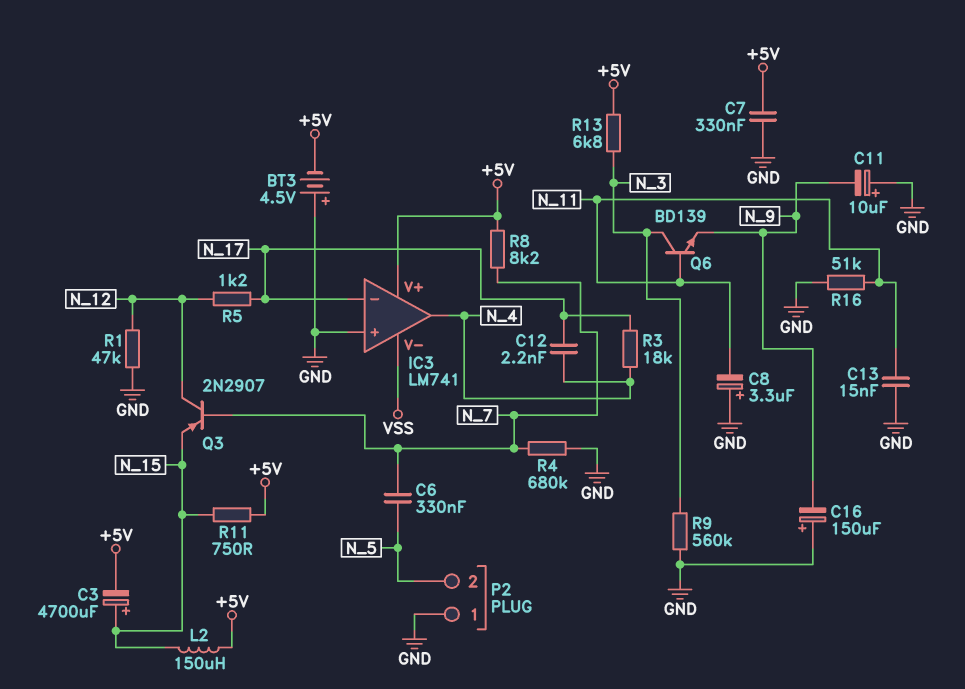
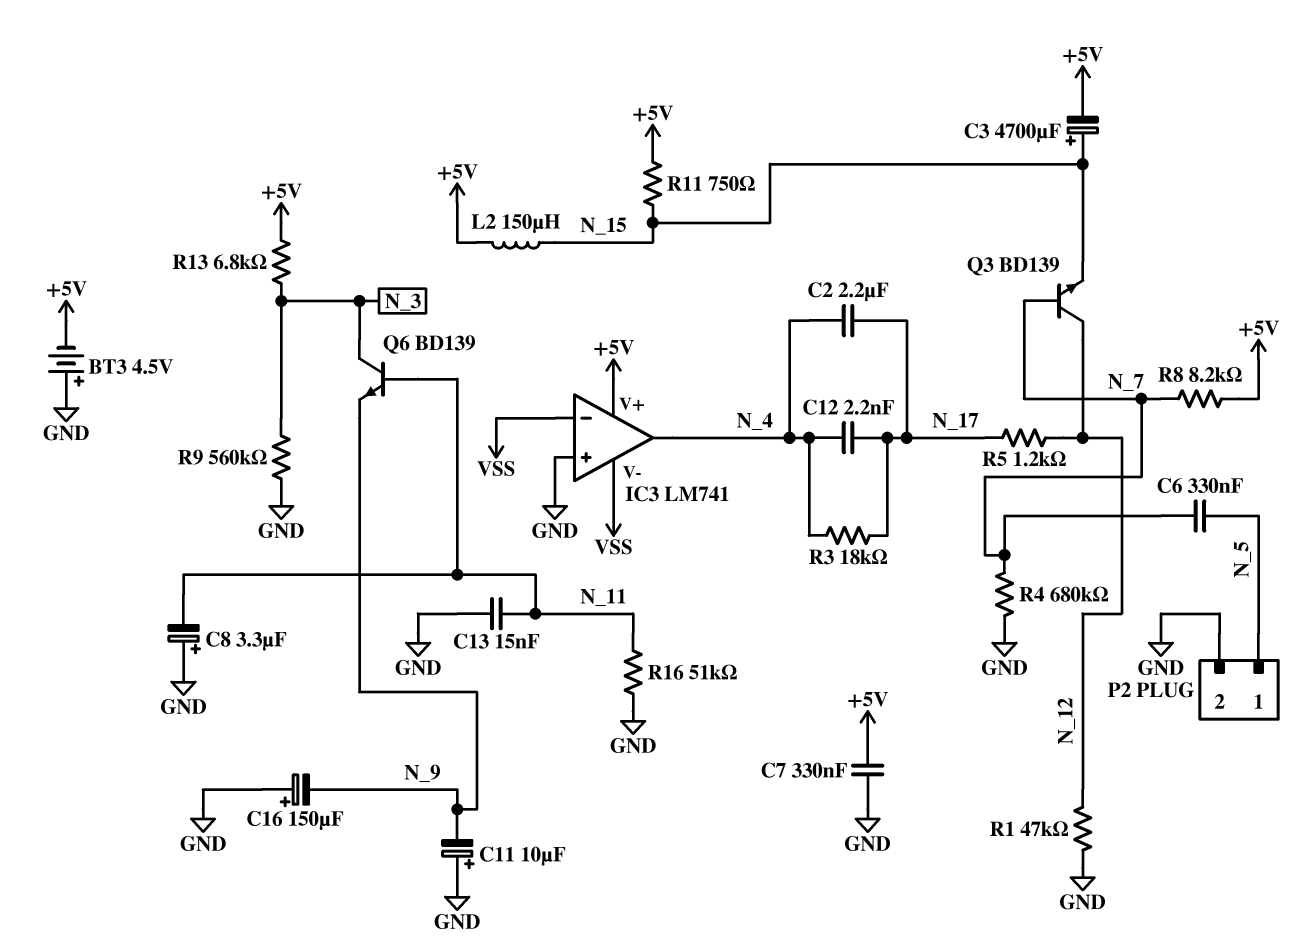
C2: none -> 2.2uF (N_4, N_17)
IC3 pin in-: N_17 -> VSS
P2 pin 1: GND -> N_5
P2 pin 2: N_5 -> GND
Q3: PNP 2N2907 (B N_7, C N_12, E N_15) -> NPN BD139 (B N_7, C N_12, E N_15)

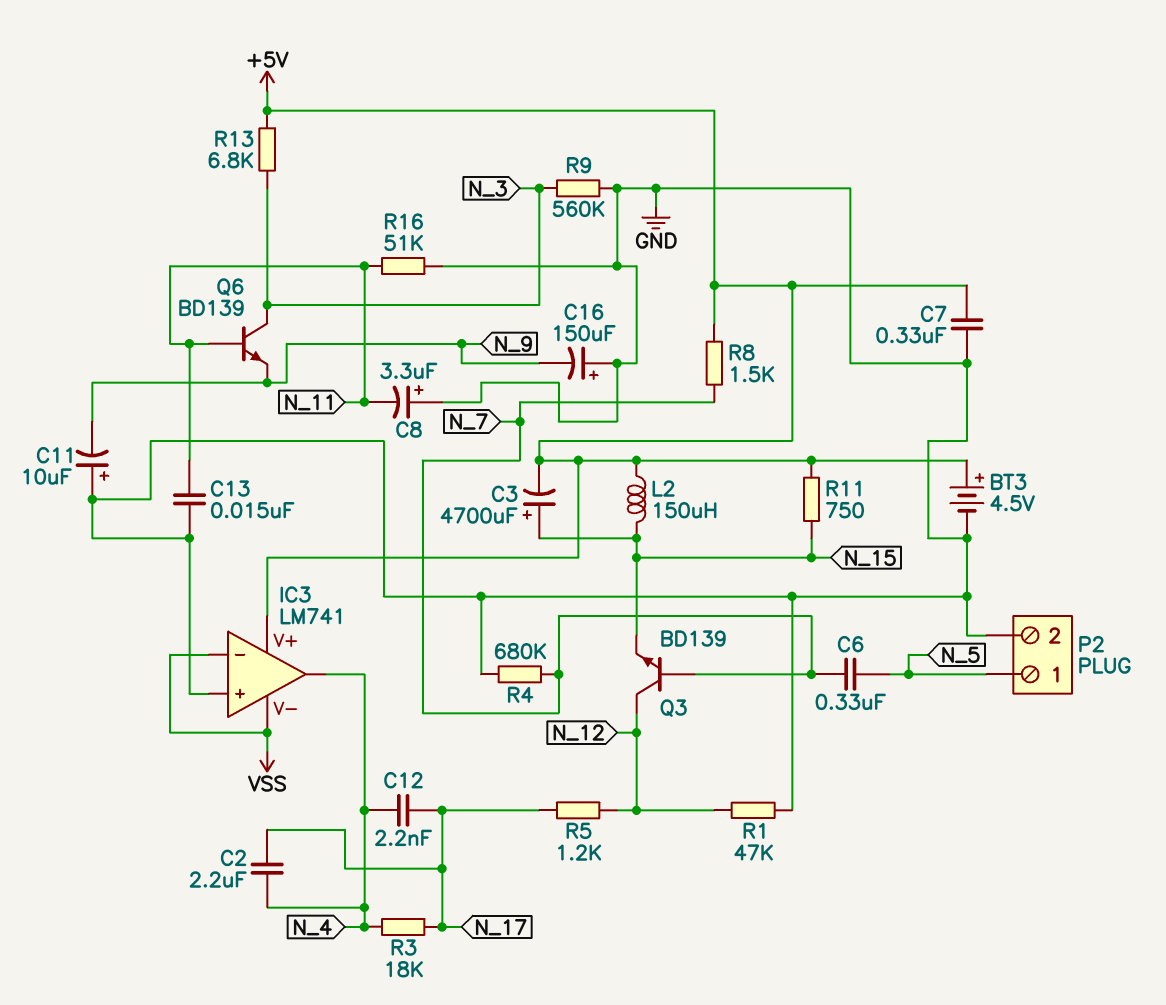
BT3: 4.5V (plus GND, minus +5V) -> 4.5V (plus +5V, minus GND)
R8: 8.2k (+5V, N_7) -> 1.5k (+5V, N_7)

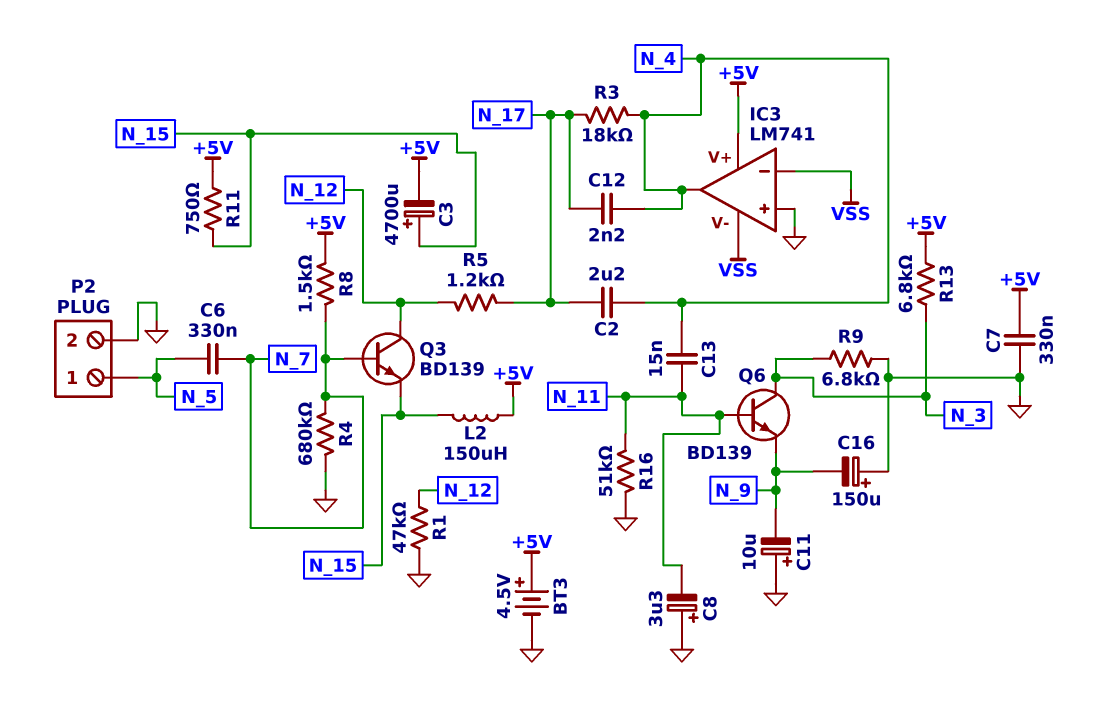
C13: 15nF (GND, N_11) -> 15nF (N_4, N_11)
R9: 560k (GND, N_3) -> 6.8k (GND, N_3)

